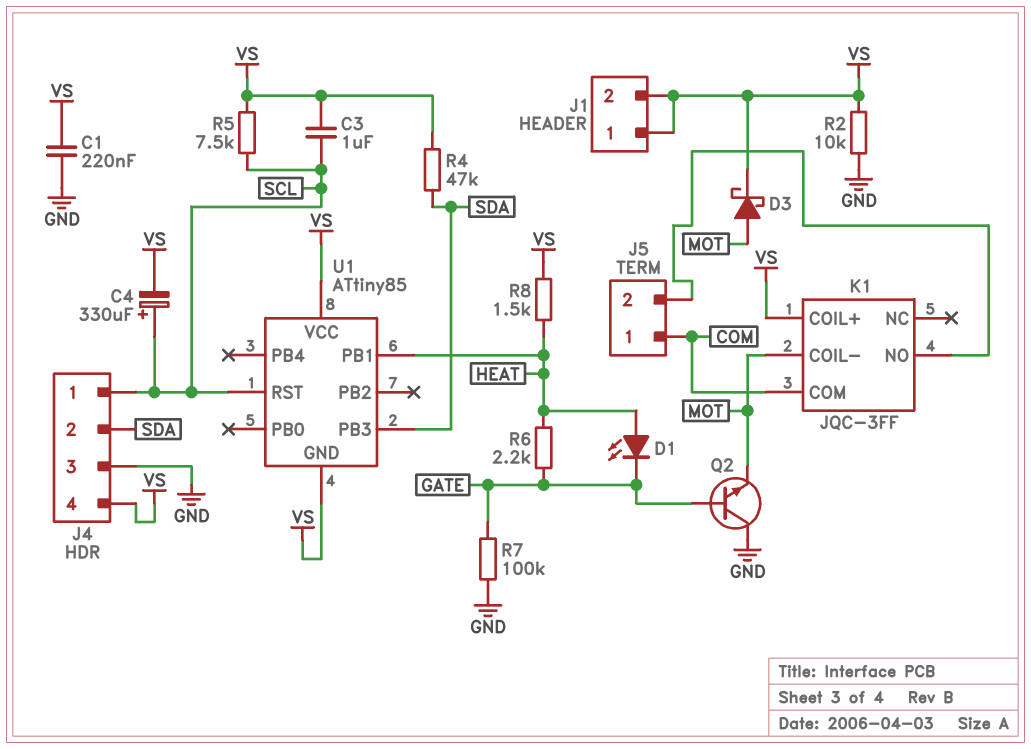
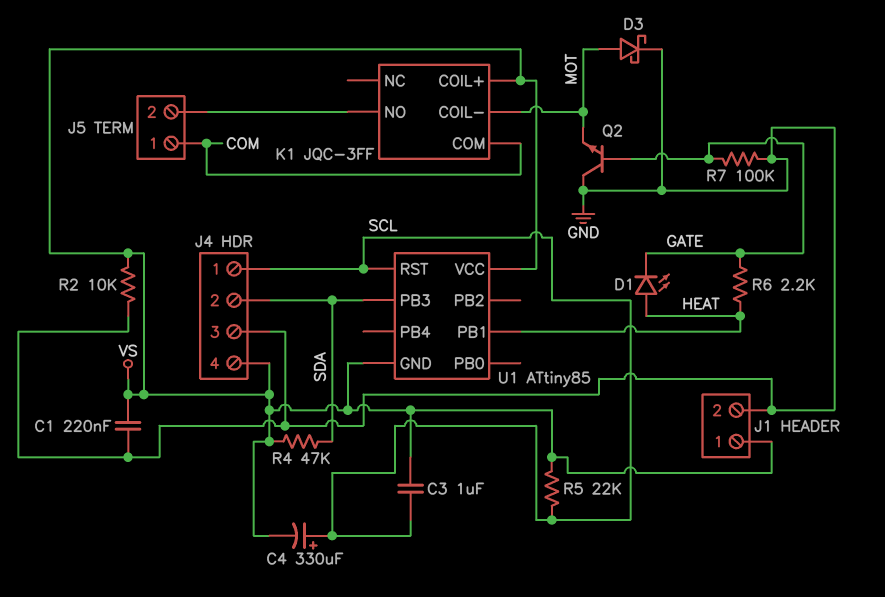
D3: schottky (A MOT, K VS) -> schottky (A MOT, K GND)
J1 pin 2: VS -> GND
R5: 7.5k (SCL, VS) -> 22k (SCL, VS)
R8: 1.5k (HEAT, VS) -> none

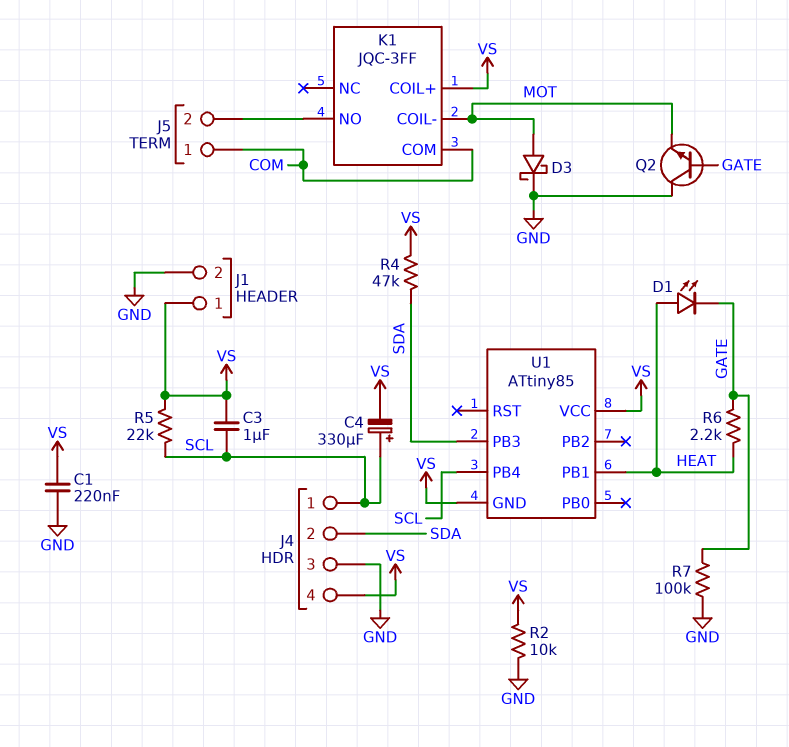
U1 pin PB4: none -> SCL
U1 pin RST: SCL -> none

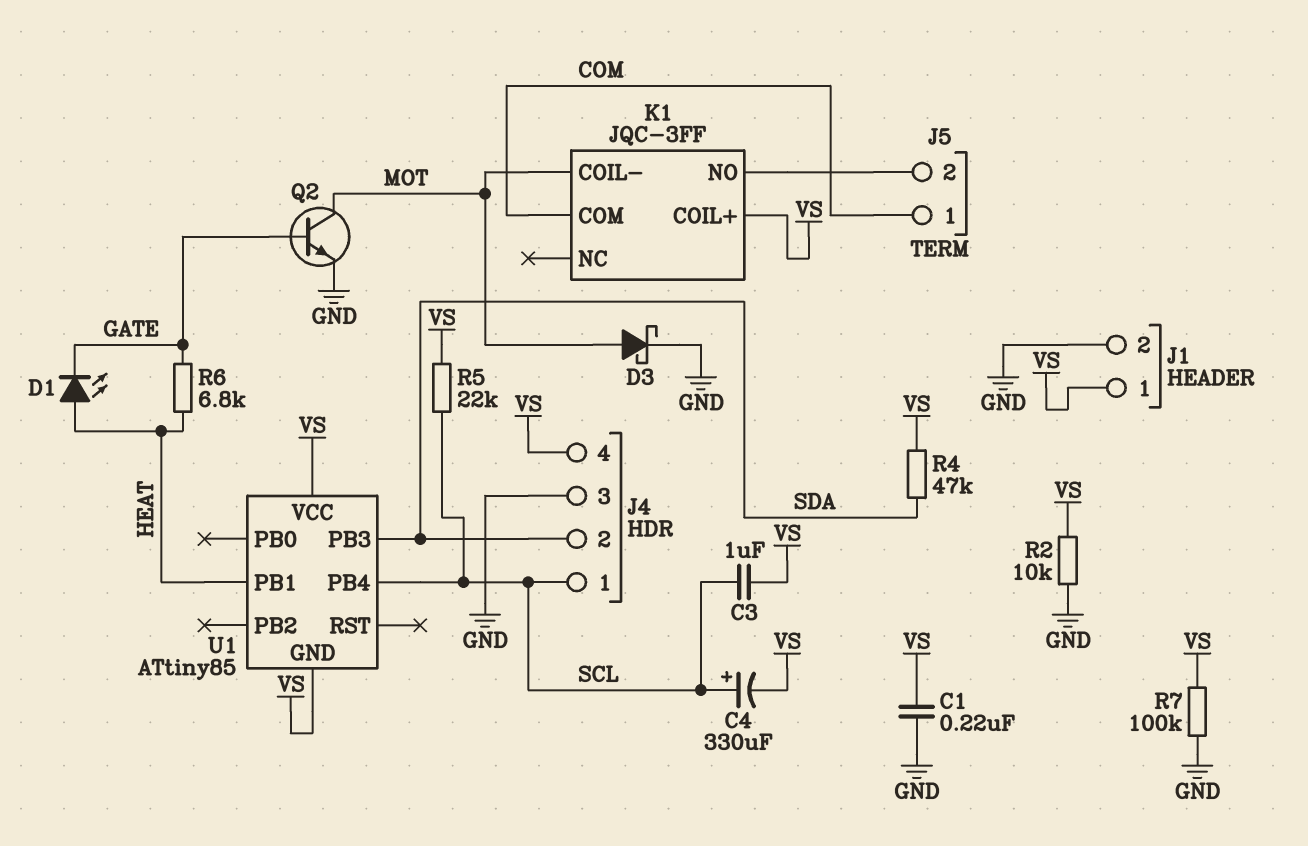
Q2: NPN (B GATE, C GND, E MOT) -> NPN (B GATE, C MOT, E GND)
R6: 2.2k (GATE, HEAT) -> 6.8k (GATE, HEAT)
R7: 100k (GATE, GND) -> 100k (GND, VS)

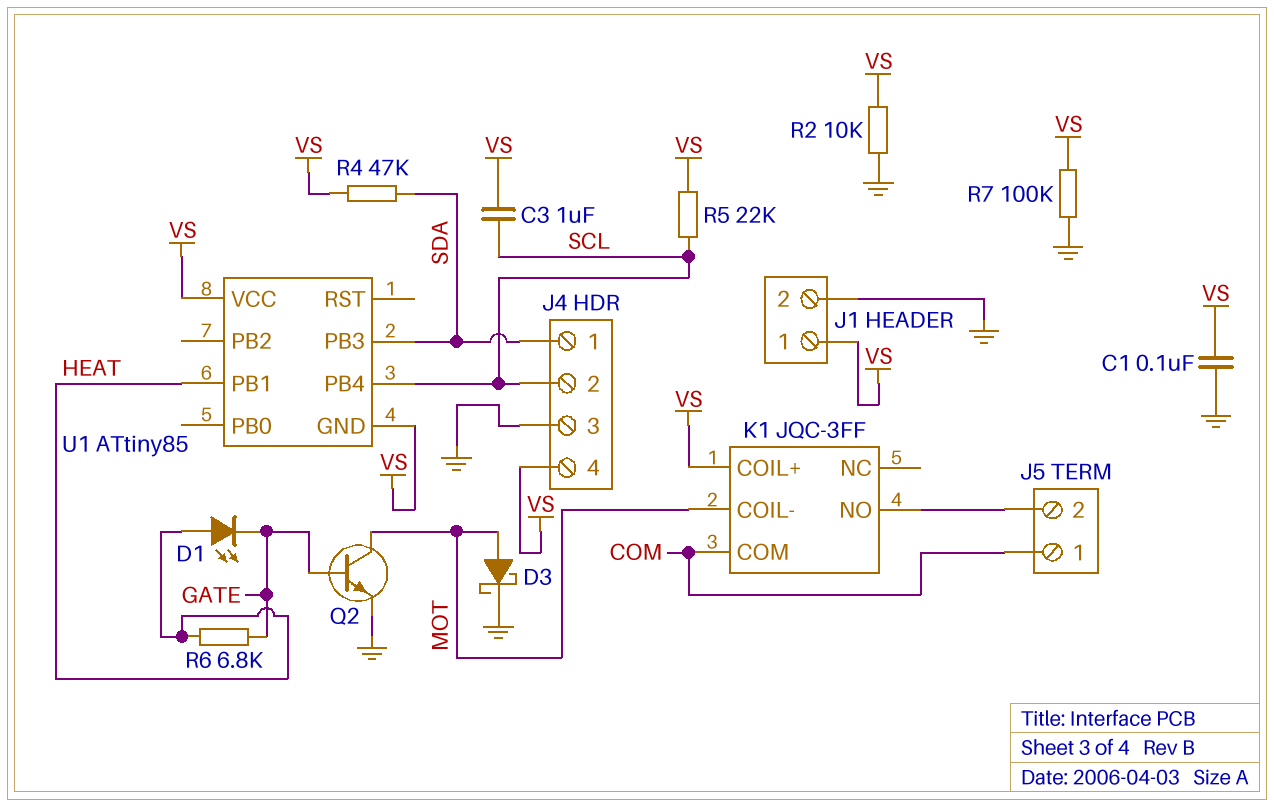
C1: 220nF (GND, VS) -> 100nF (GND, VS)
C4: 330uF (plus SCL, minus VS) -> none
J4 pin 1: SCL -> SDA
J4 pin 2: SDA -> SCL

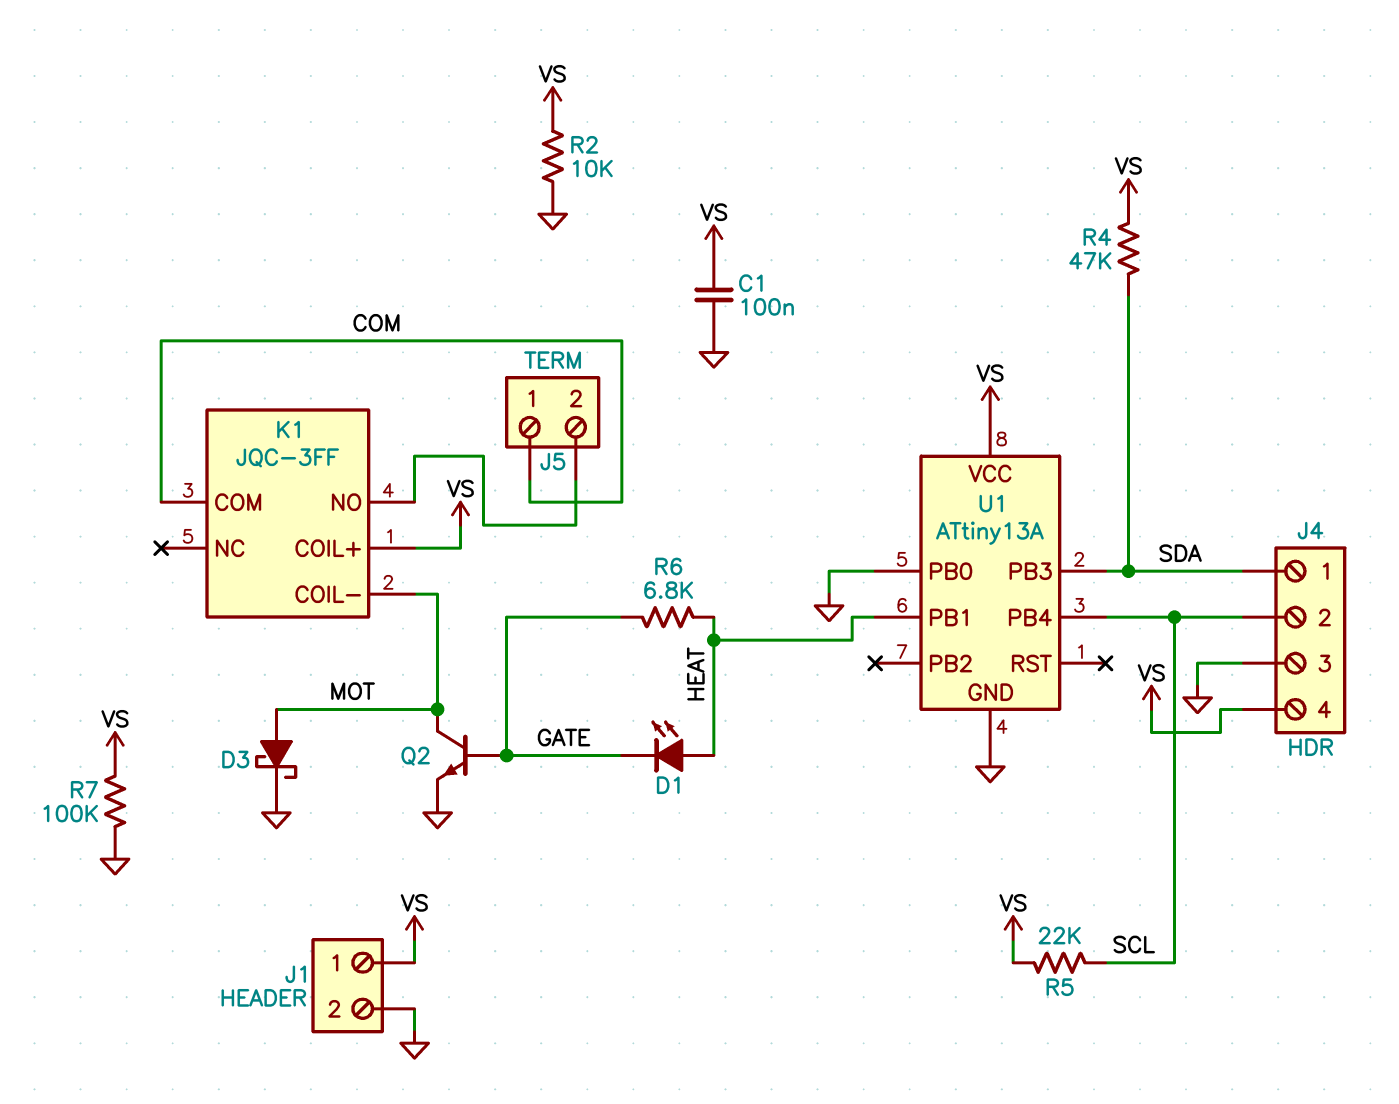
C3: 1uF (SCL, VS) -> none
U1: ATtiny85 -> ATtiny13A
U1 pin GND: VS -> GND
U1 pin PB0: none -> GND

